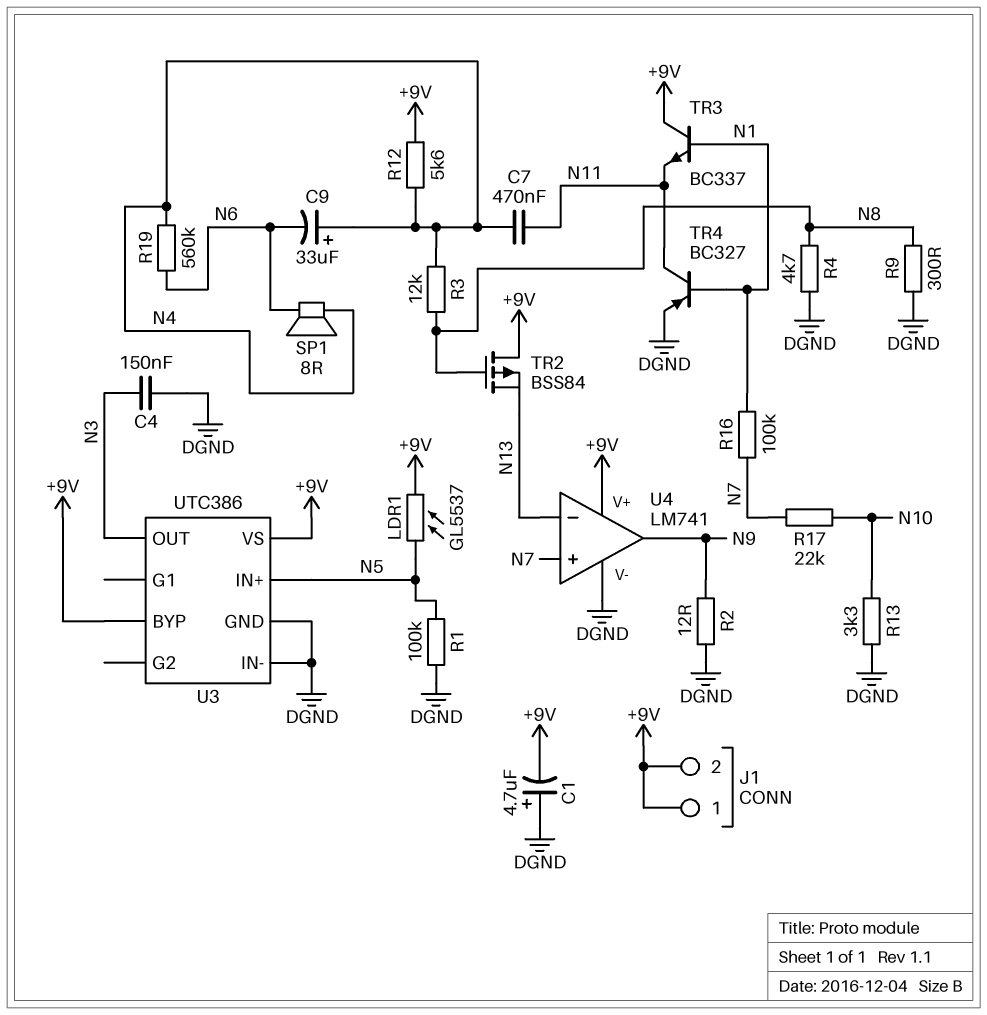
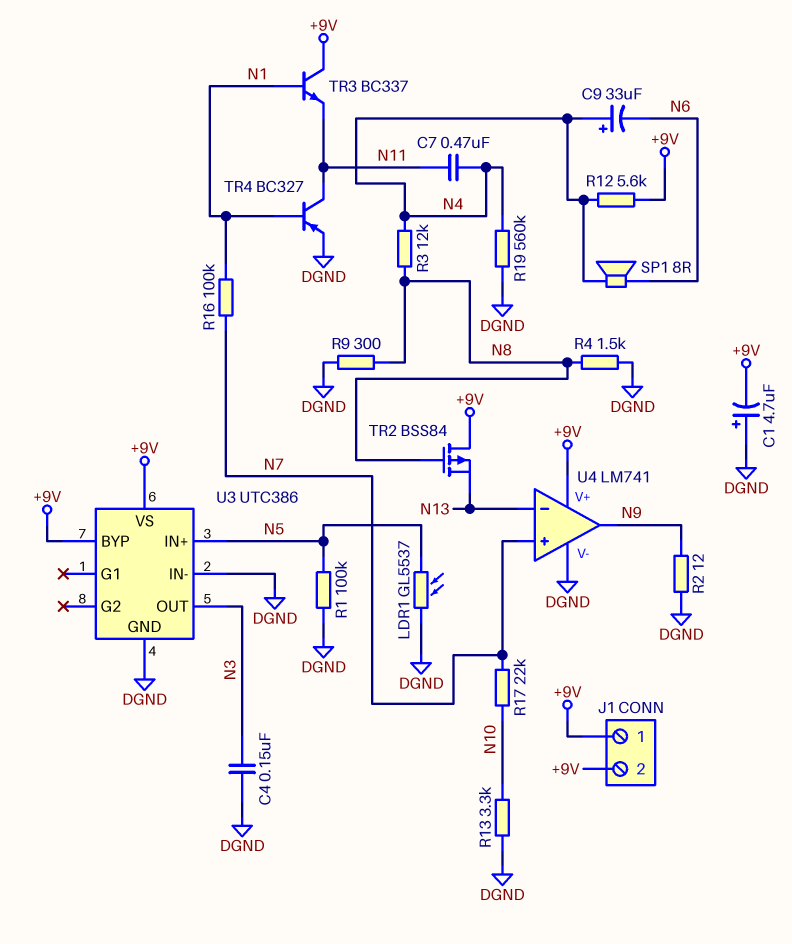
LDR1: GL5537 (+9V, N5) -> GL5537 (DGND, N5)
R4: 4.7k (DGND, N8) -> 1.5k (DGND, N8)
R19: 560k (N4, N6) -> 560k (DGND, N4)

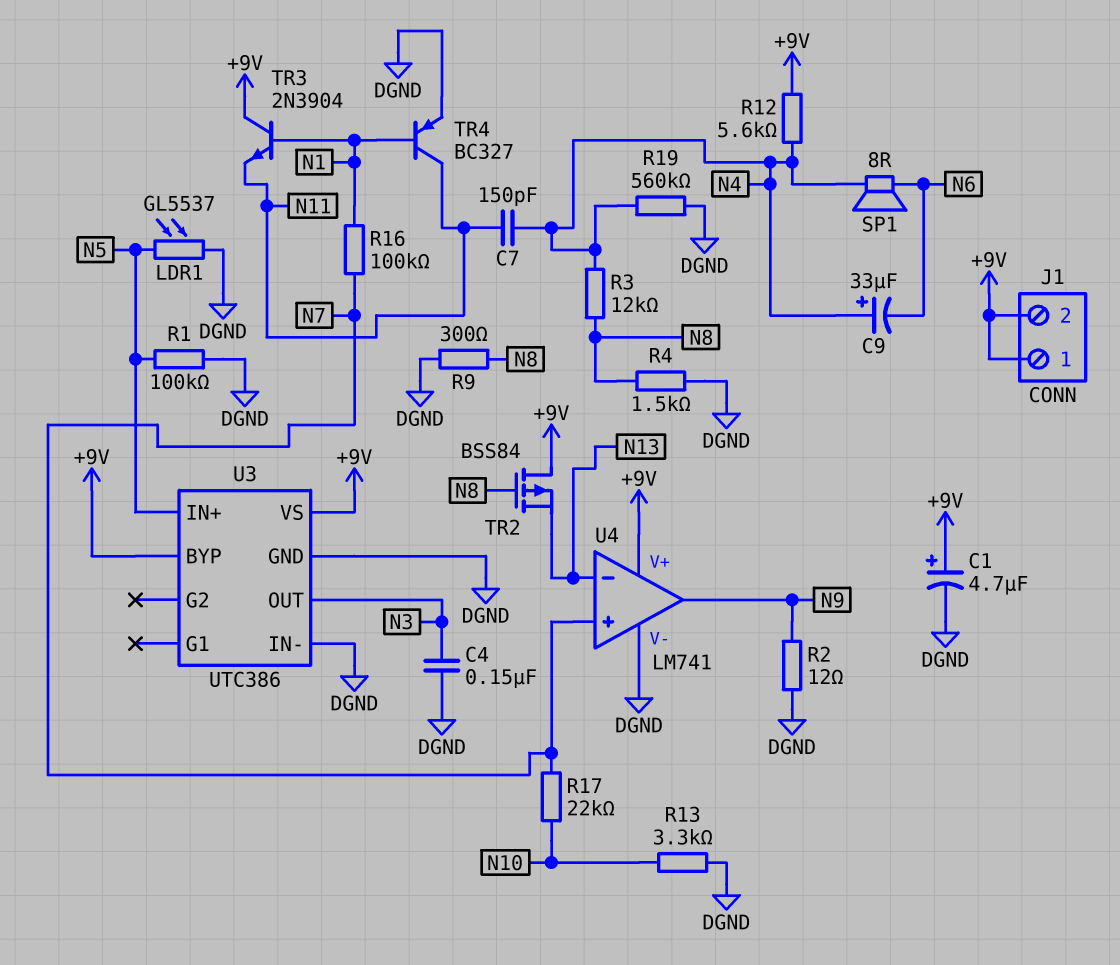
C1: 4.7uF (plus DGND, minus +9V) -> 4.7uF (plus +9V, minus DGND)
C7: 470nF (N4, N11) -> 150pF (N4, N11)
TR3: NPN BC337 (B N1, C +9V, E N11) -> NPN 2N3904 (B N1, C +9V, E N11)

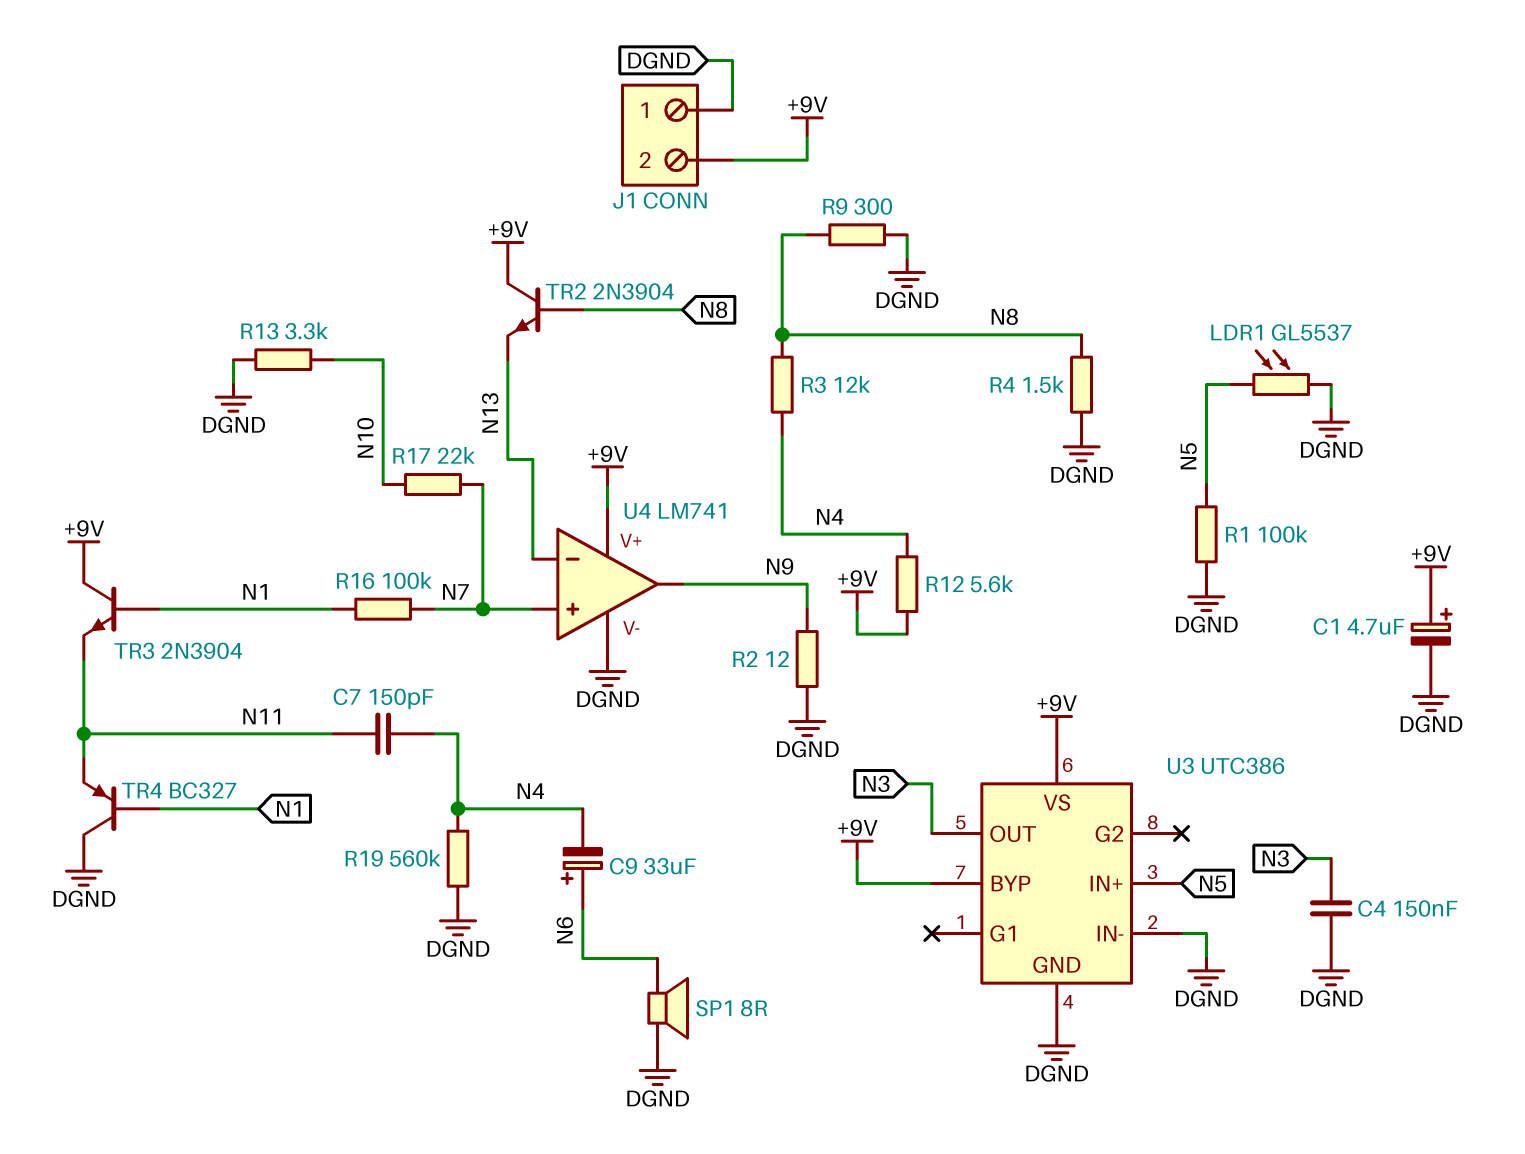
C9: 33uF (plus N4, minus N6) -> 33uF (plus N6, minus N4)
J1 pin 1: +9V -> DGND
SP1: speaker 8R (N4, N6) -> speaker 8R (DGND, N6)
TR2: PMOS BSS84 (G N8, D +9V, S N13) -> NPN 2N3904 (B N8, C +9V, E N13)
TR4: PNP BC327 (B N1, C N11, E DGND) -> PNP BC327 (B N1, C DGND, E N11)

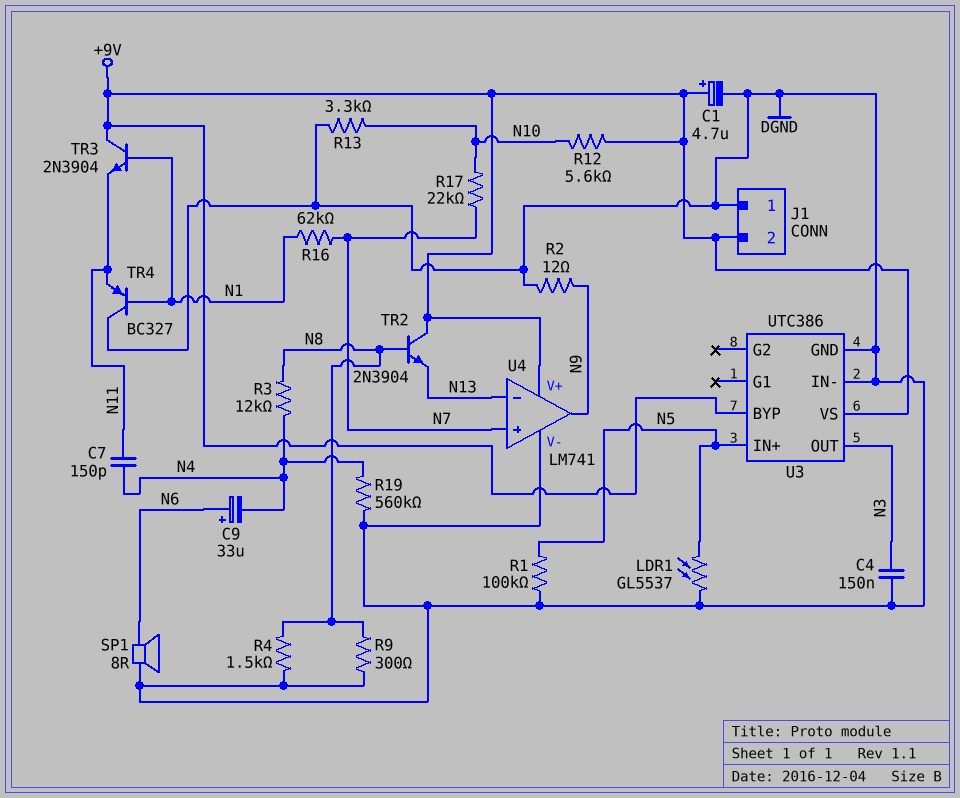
R12: 5.6k (+9V, N4) -> 5.6k (+9V, N10)
R16: 100k (N1, N7) -> 62k (N1, N7)

